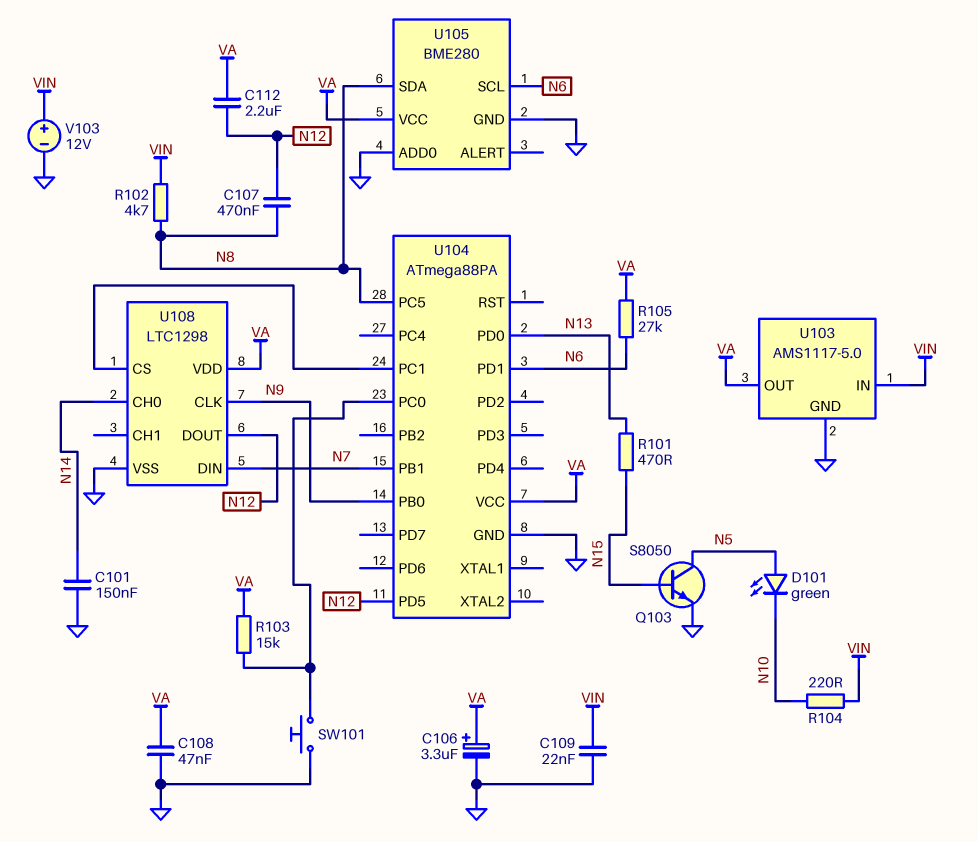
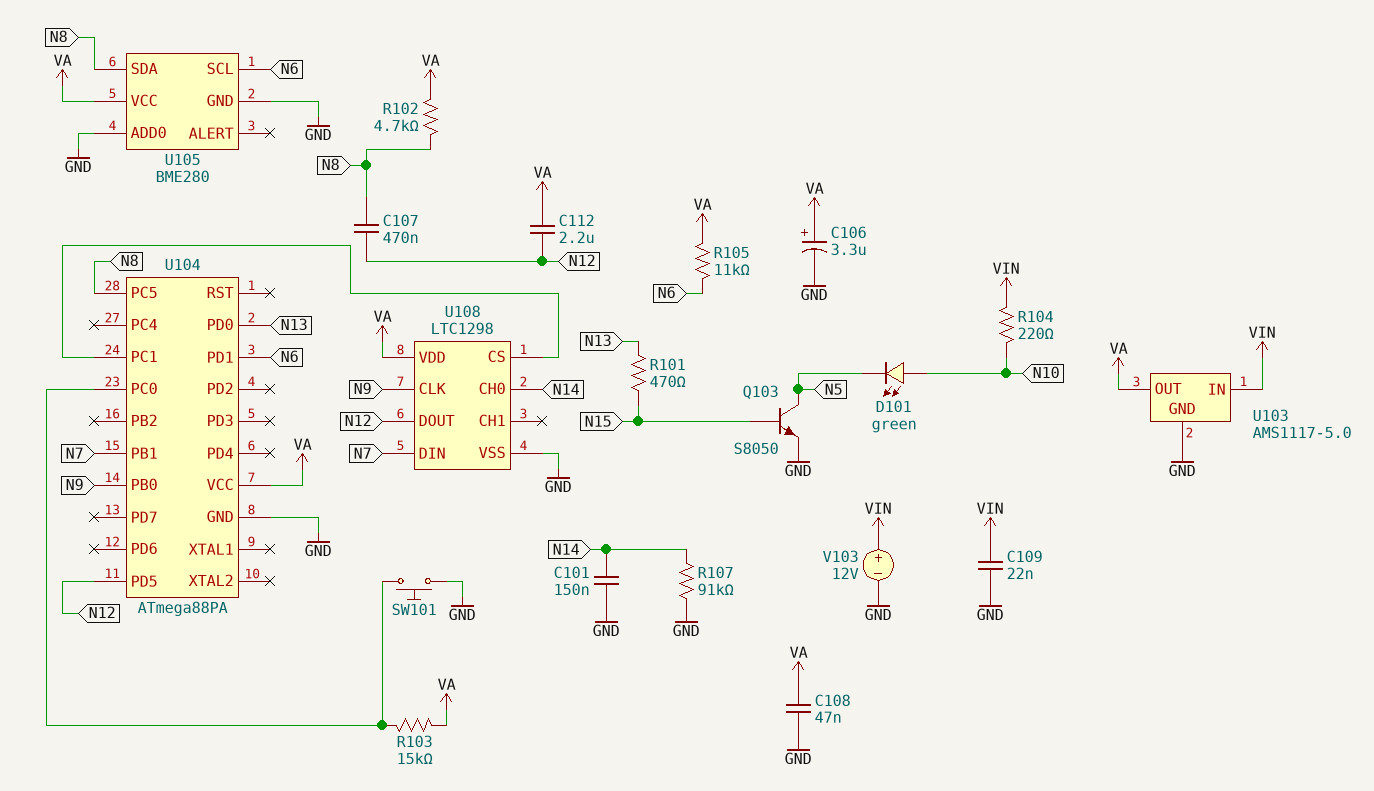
D101: LED green (A N5, K N10) -> LED green (A N10, K N5)
R102: 4.7k (N8, VIN) -> 4.7k (N8, VA)
R105: 27k (N6, VA) -> 11k (N6, VA)
R107: none -> 91k (GND, N14)

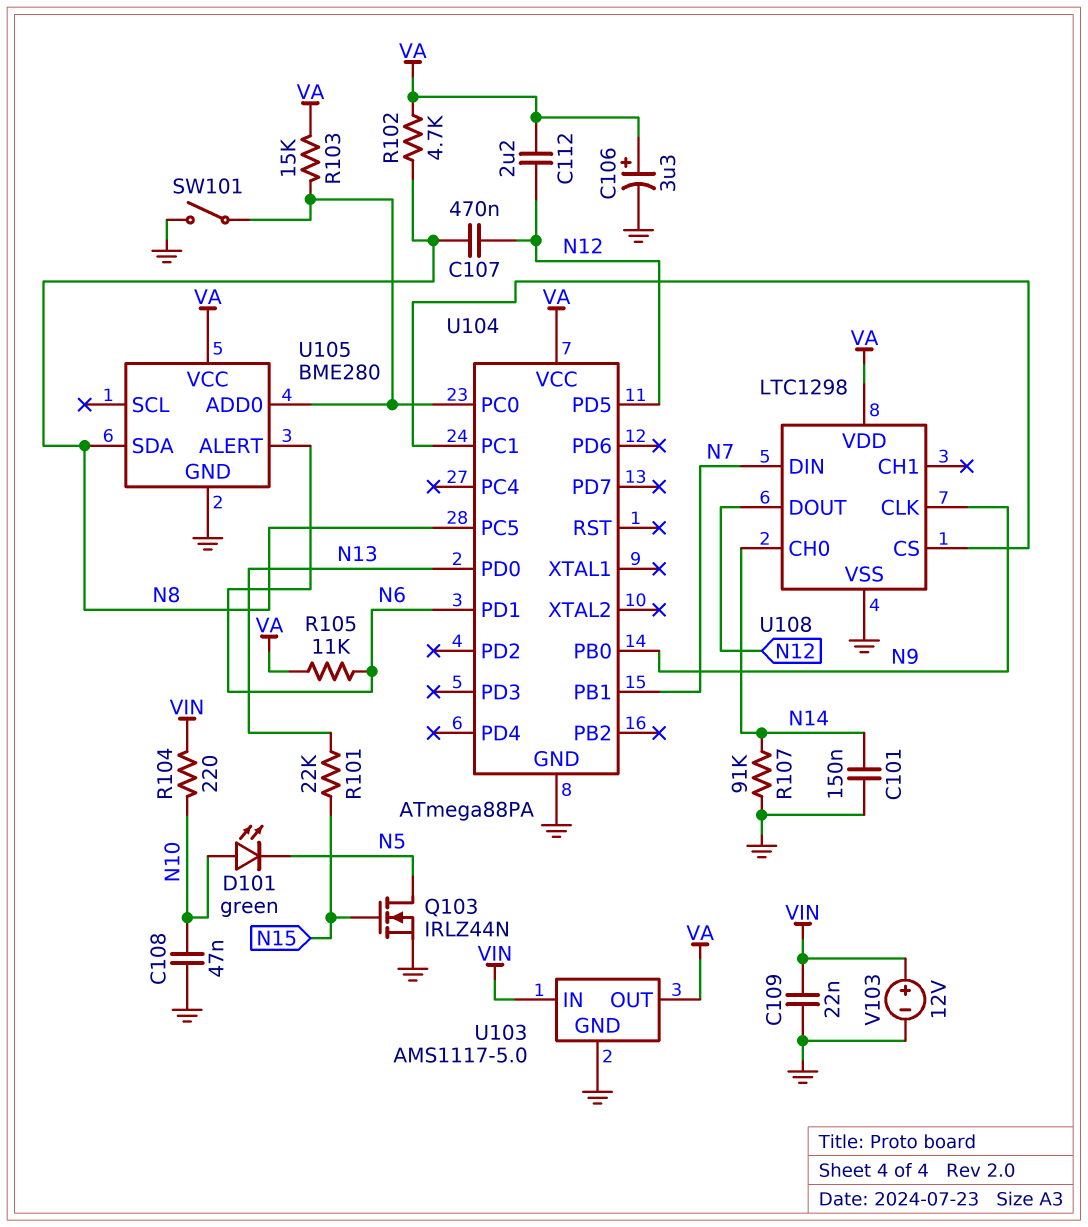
C108: 47nF (GND, VA) -> 47nF (GND, N10)
Q103: NPN S8050 (B N15, C N5, E GND) -> NMOS IRLZ44N (G N15, D N5, S GND)
R101: 470 (N13, N15) -> 22k (N13, N15)
SW101: button (GND, U104/PC0) -> switch (GND, U104/PC0)
U105 pin ADD0: GND -> U104/PC0
U105 pin ALERT: none -> N6
U105 pin SCL: N6 -> none

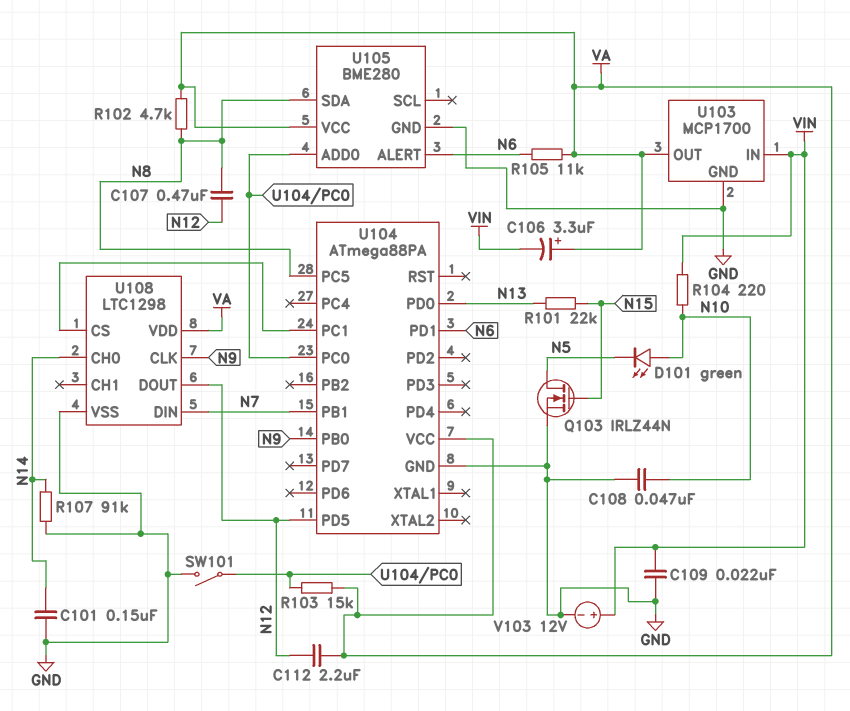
C106: 3.3uF (plus VA, minus GND) -> 3.3uF (plus VA, minus VIN)
U103: AMS1117-5.0 -> MCP1700

